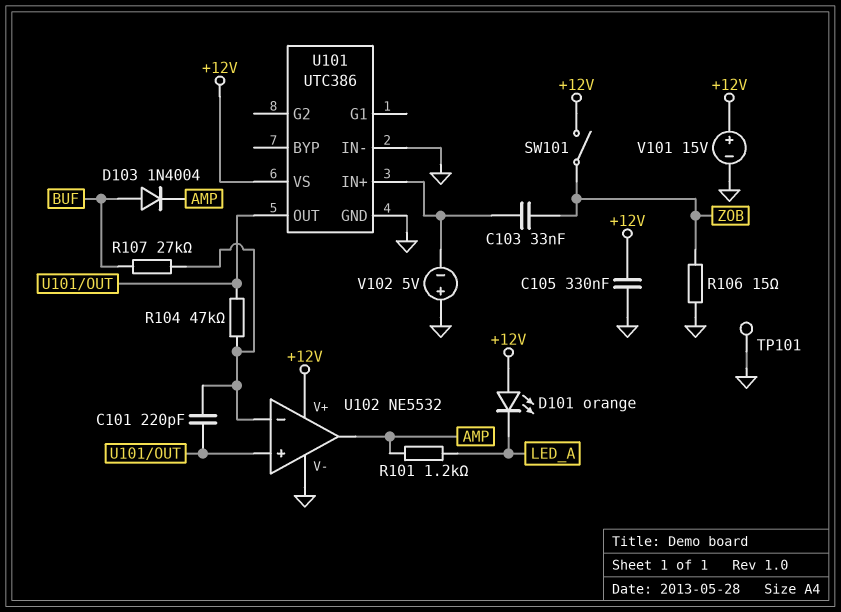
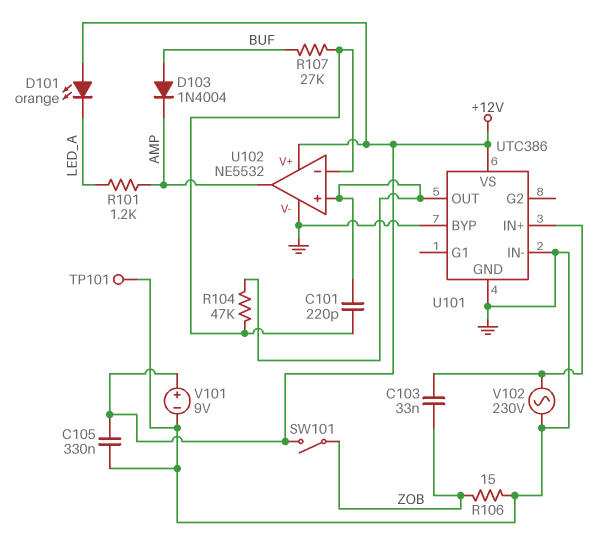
U101 pin BYP: none -> GND
V101: 15V (plus +12V, minus GND) -> 9V (plus +12V, minus GND)
V102: 5V (plus GND, minus U101/IN+) -> AC 230V (GND, U101/IN+)

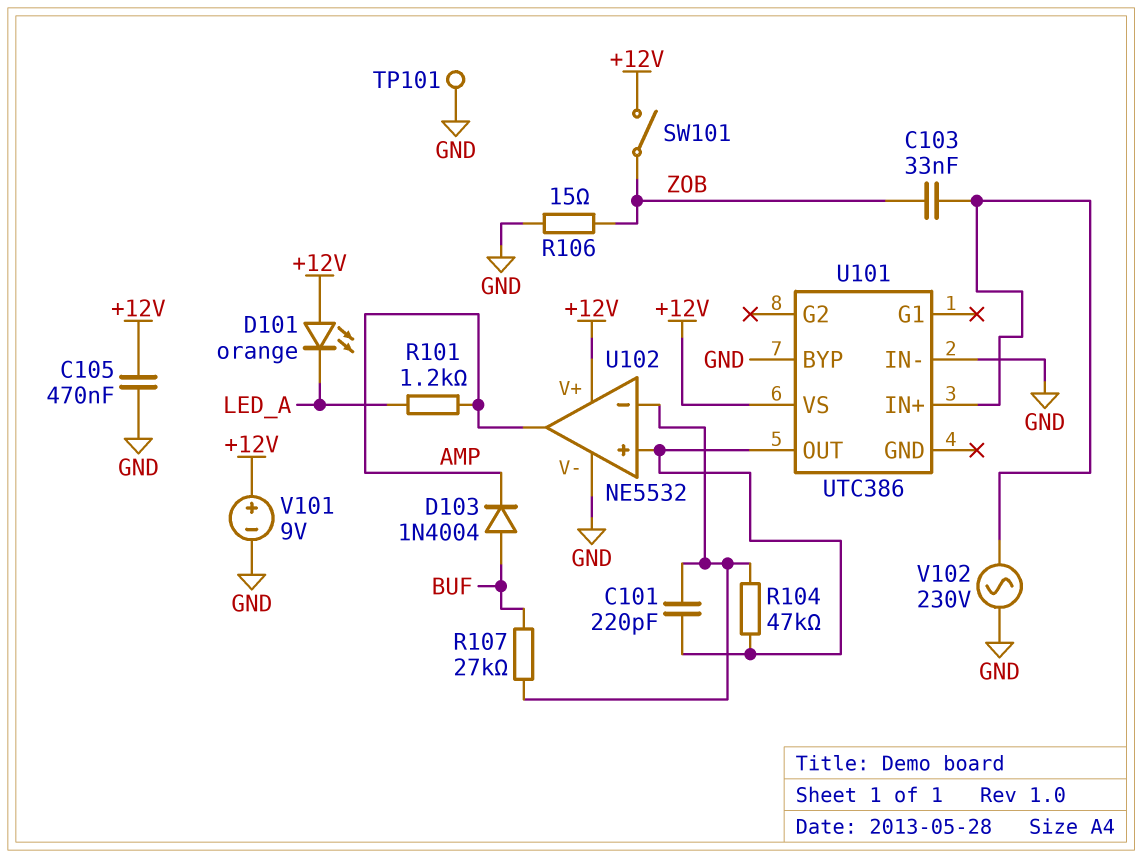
C105: 330nF (+12V, GND) -> 470nF (+12V, GND)
U101 pin GND: GND -> none

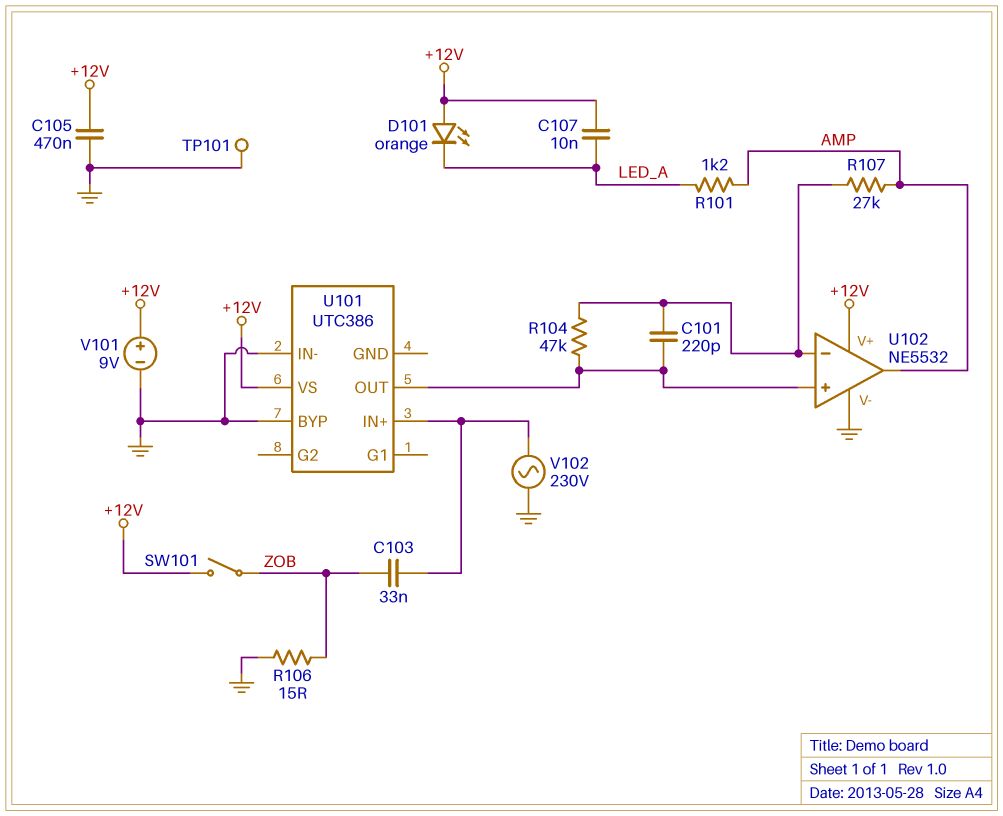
C107: none -> 10nF (+12V, LED_A)
D103: diode 1N4004 (A BUF, K AMP) -> none
R107: 27k (BUF, U102/in-) -> 27k (AMP, U102/in-)

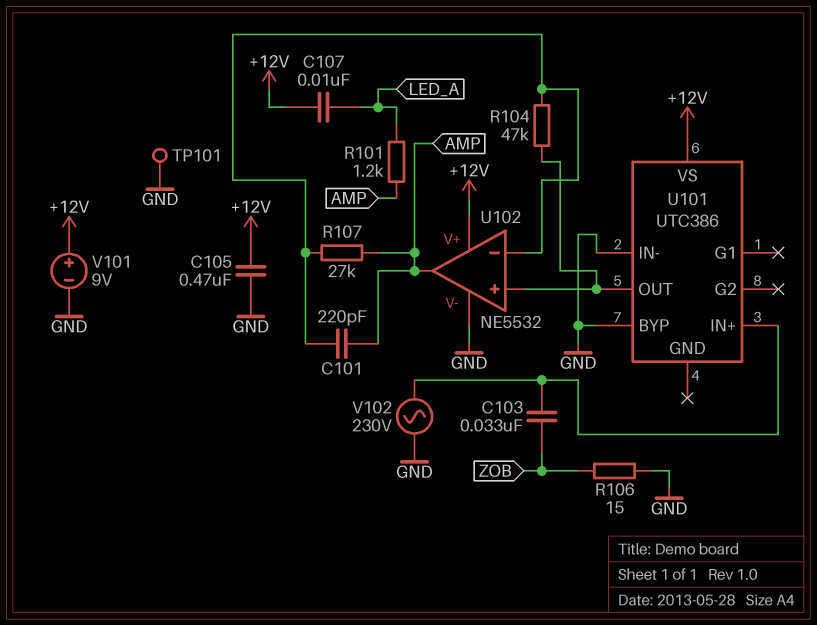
C101: 220pF (U101/OUT, U102/in-) -> 220pF (AMP, U102/in-)
D101: LED orange (A +12V, K LED_A) -> none
SW101: switch (+12V, ZOB) -> none

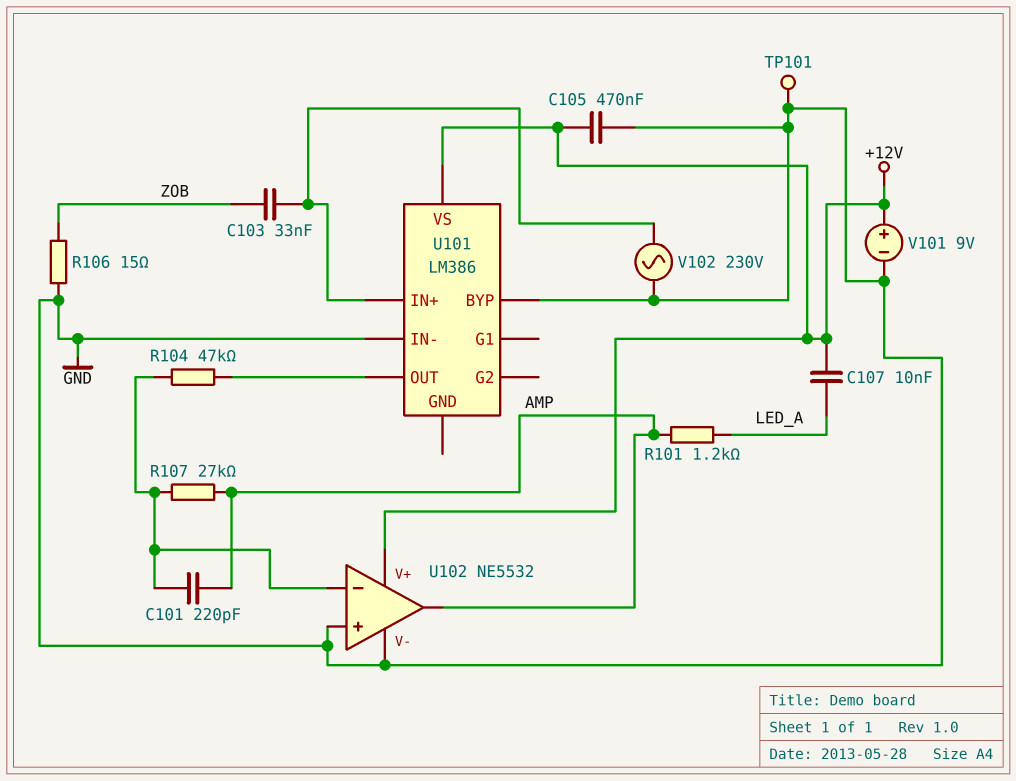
U101: UTC386 -> LM386
U102 pin in+: U101/OUT -> GND

